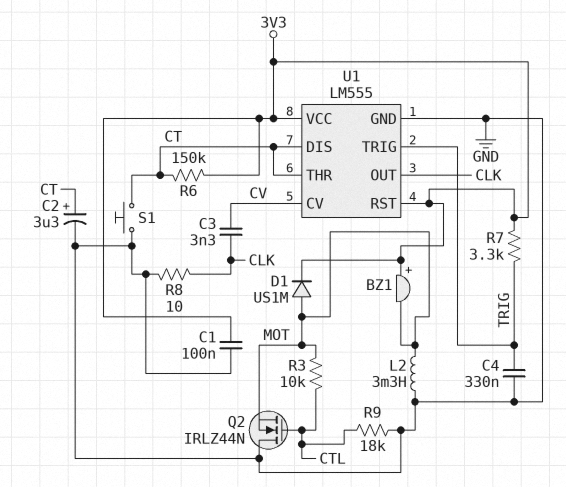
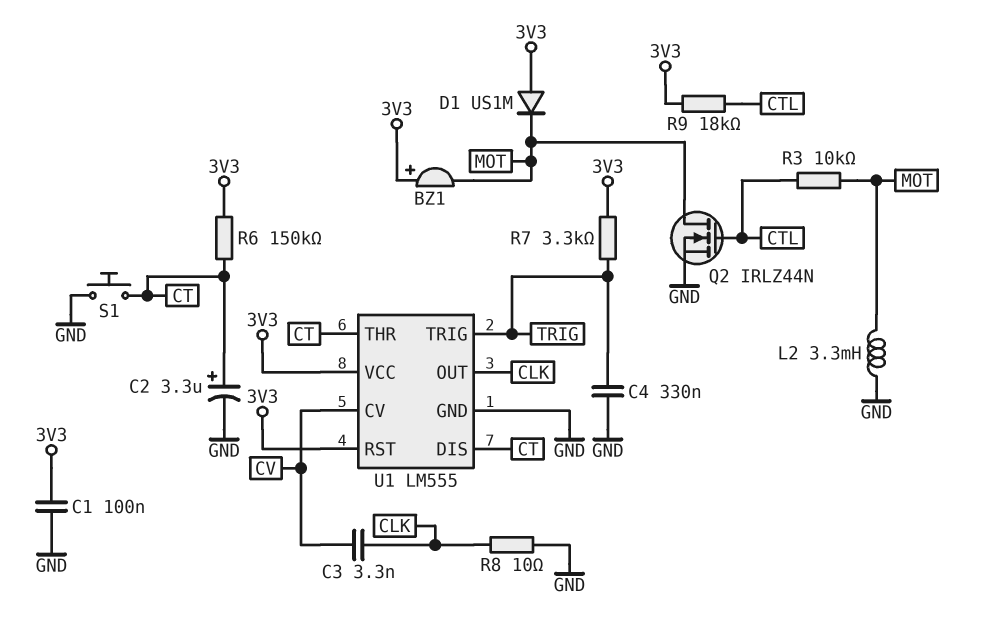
D1: diode US1M (A MOT, K 3V3) -> diode US1M (A 3V3, K MOT)
Q2: NMOS IRLZ44N (G CTL, D GND, S MOT) -> NMOS IRLZ44N (G CTL, D MOT, S GND)
R9: 18k (CTL, GND) -> 18k (3V3, CTL)

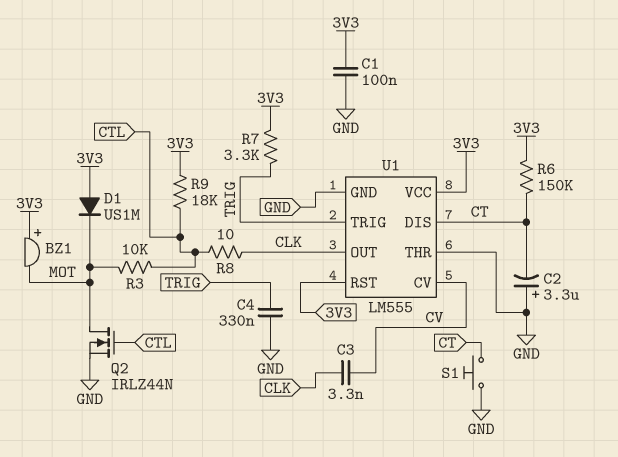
C2: 3.3uF (plus CT, minus GND) -> 3.3uF (plus GND, minus CT)
L2: 3.3mH (GND, MOT) -> none
R8: 10 (CLK, GND) -> 10 (CLK, CTL)
U1 pin THR: CT -> GND

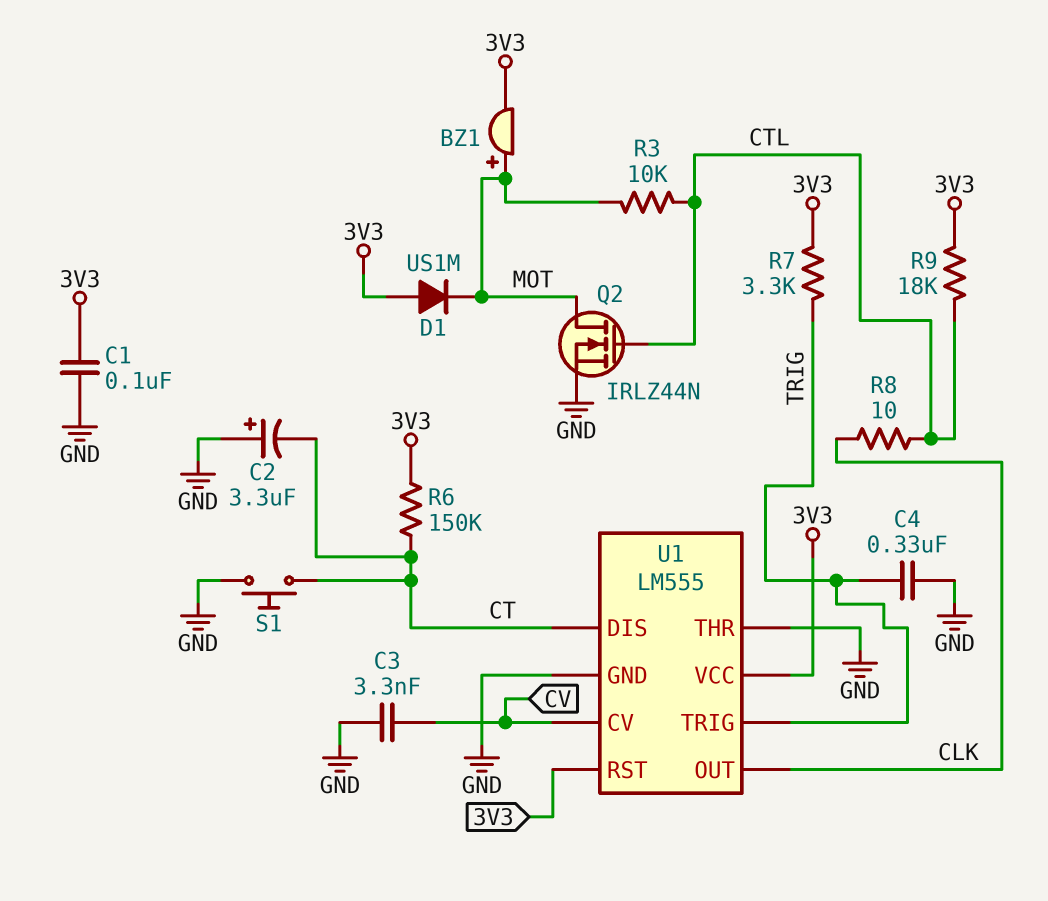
BZ1: buzzer (plus 3V3, minus MOT) -> buzzer (plus MOT, minus 3V3)
C3: 3.3nF (CLK, CV) -> 3.3nF (CV, GND)

